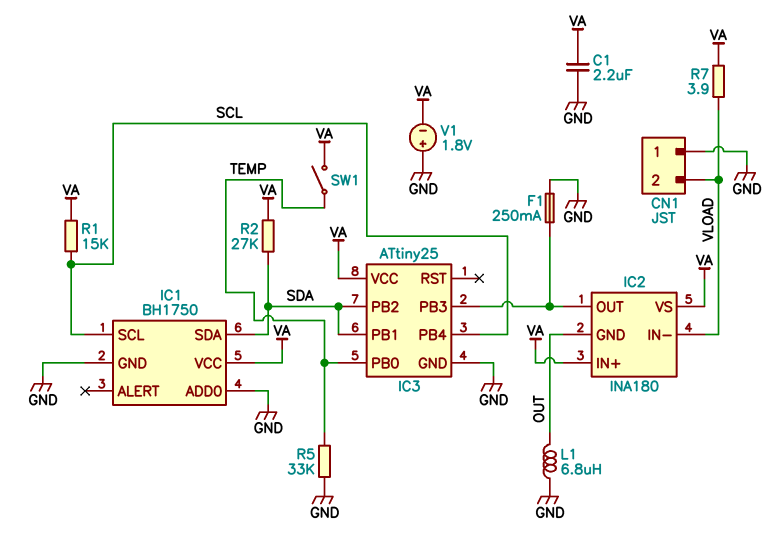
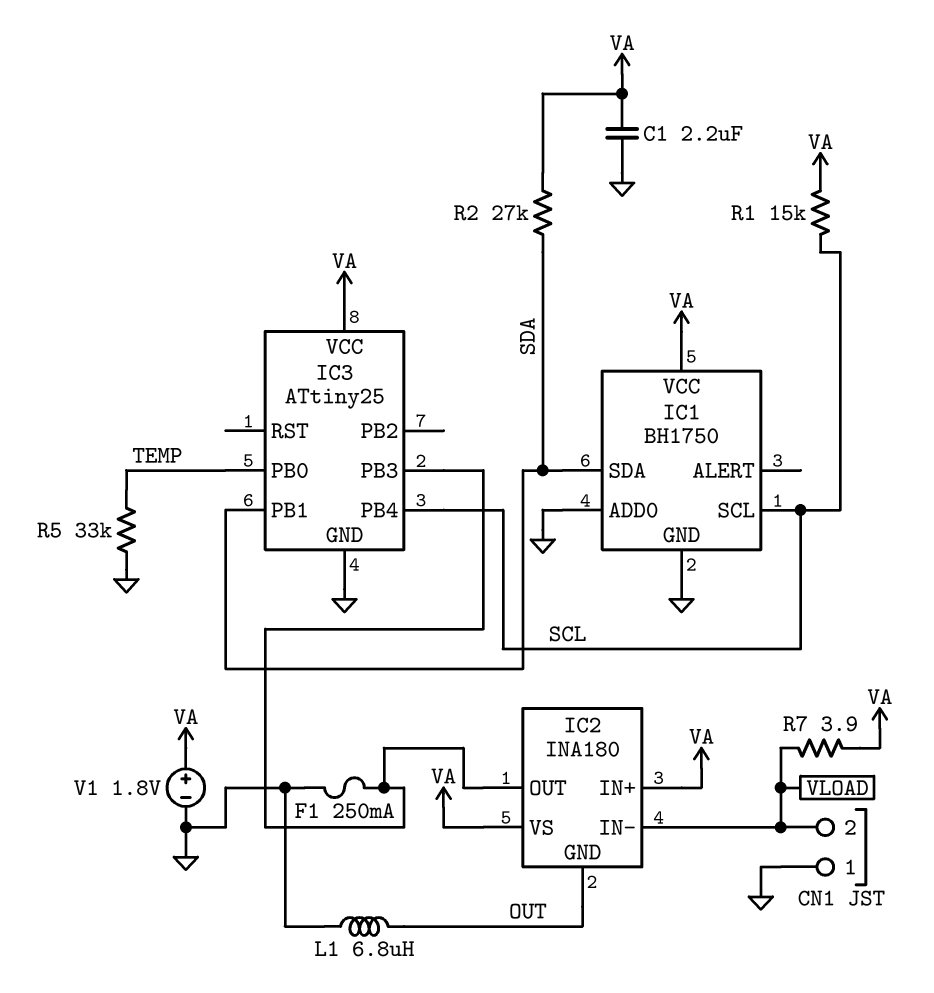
IC3 pin PB2: SDA -> none
SW1: switch (TEMP, VA) -> none
V1: 1.8V (plus GND, minus VA) -> 1.8V (plus VA, minus GND)

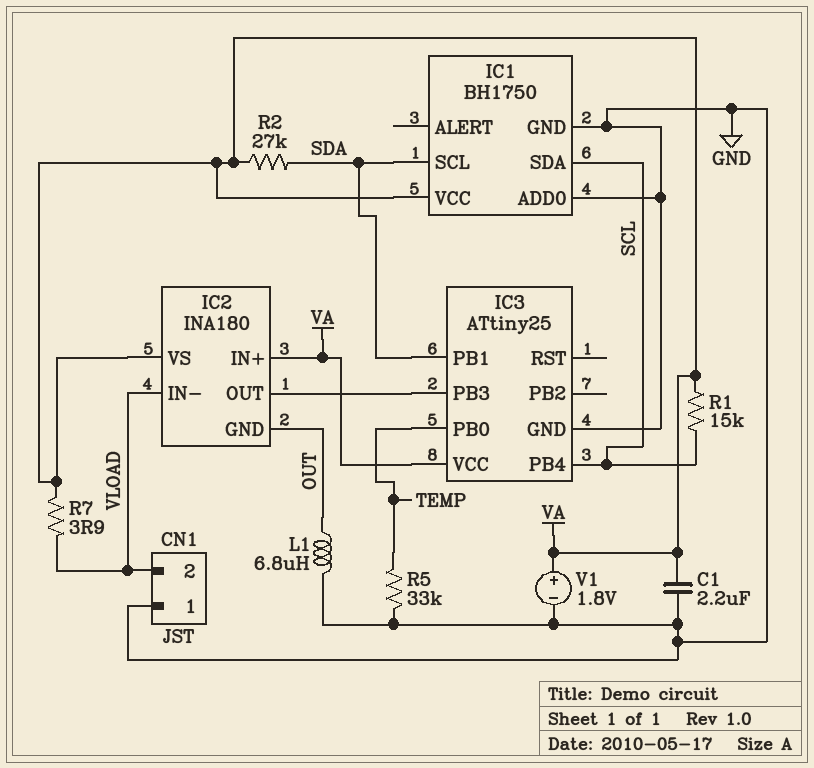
F1: 250mA (GND, IC2/OUT) -> none
IC1 pin SCL: SCL -> SDA
IC1 pin SDA: SDA -> SCL

